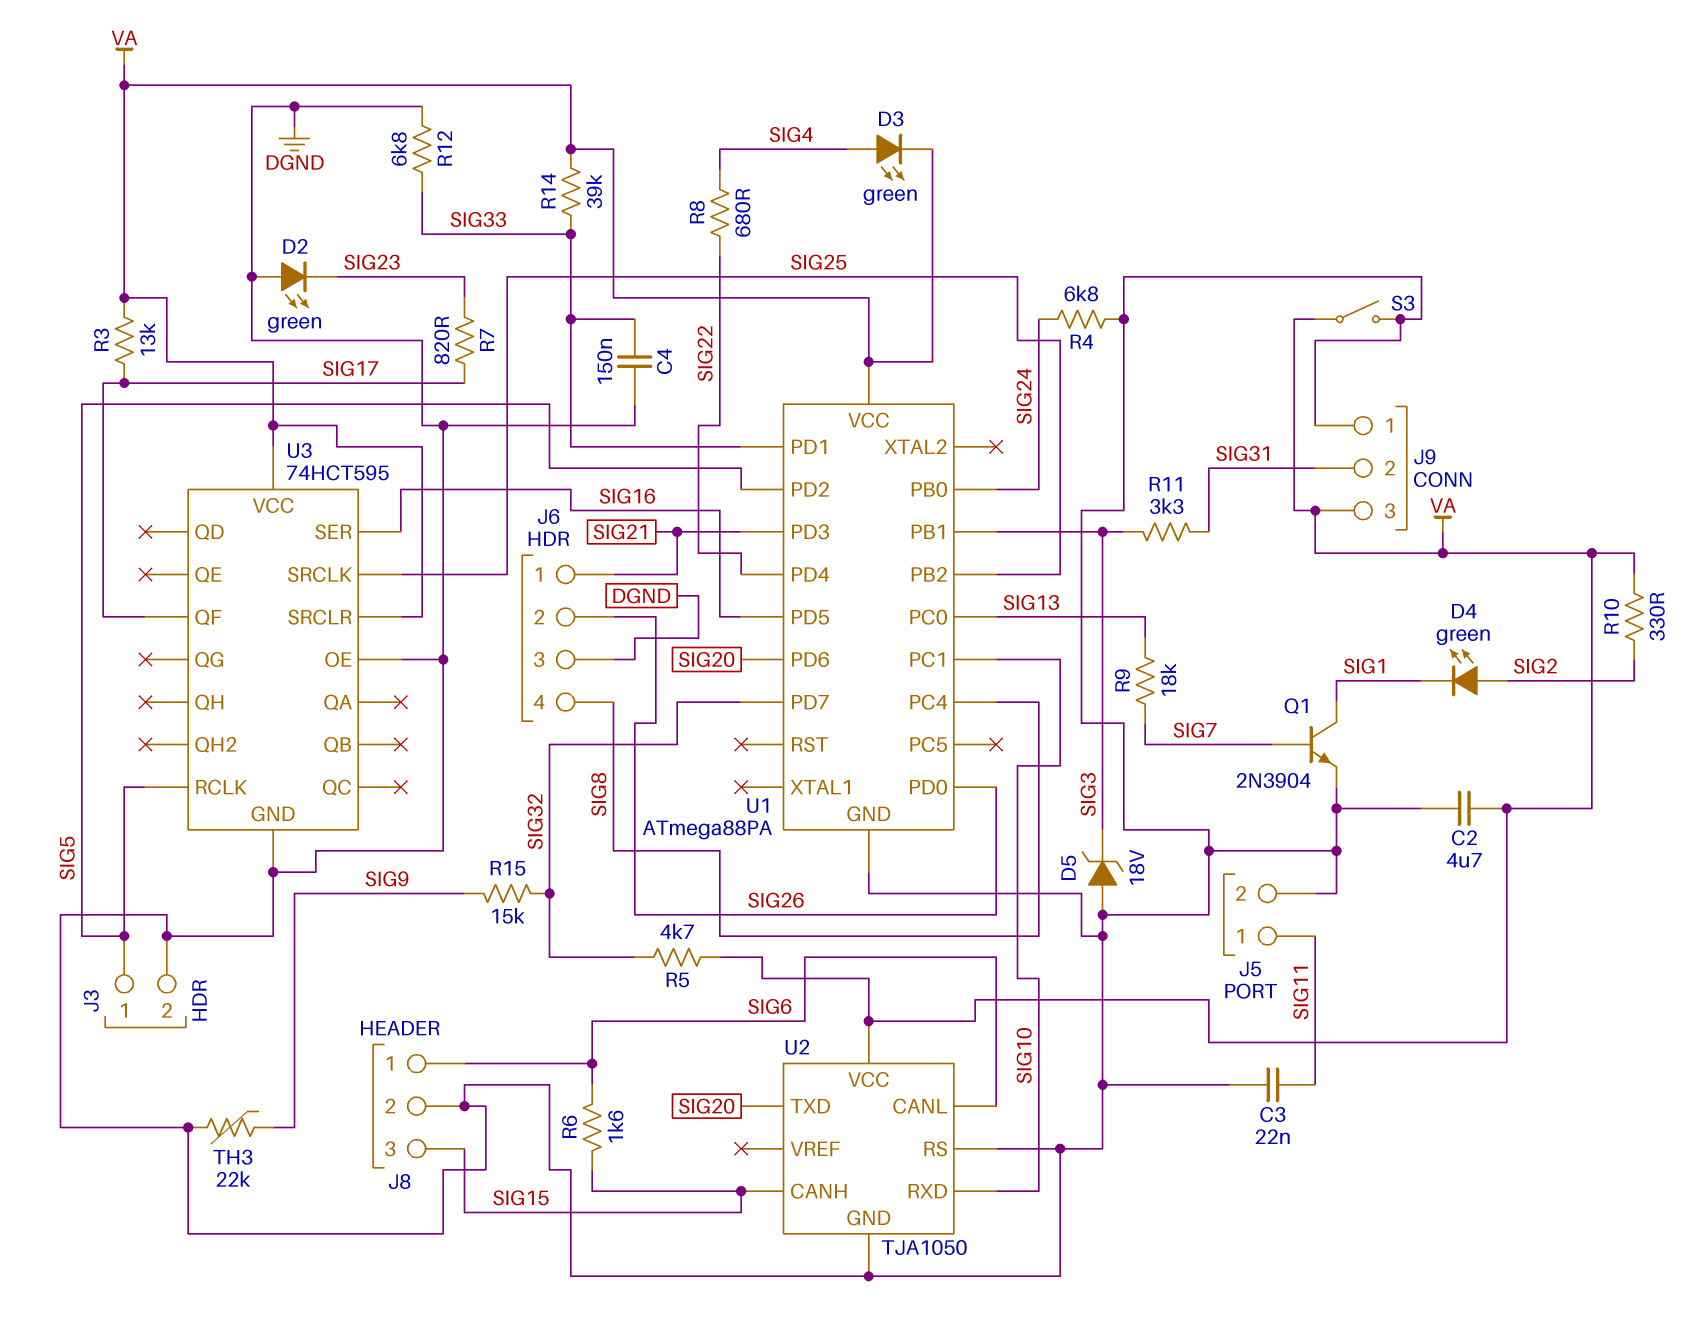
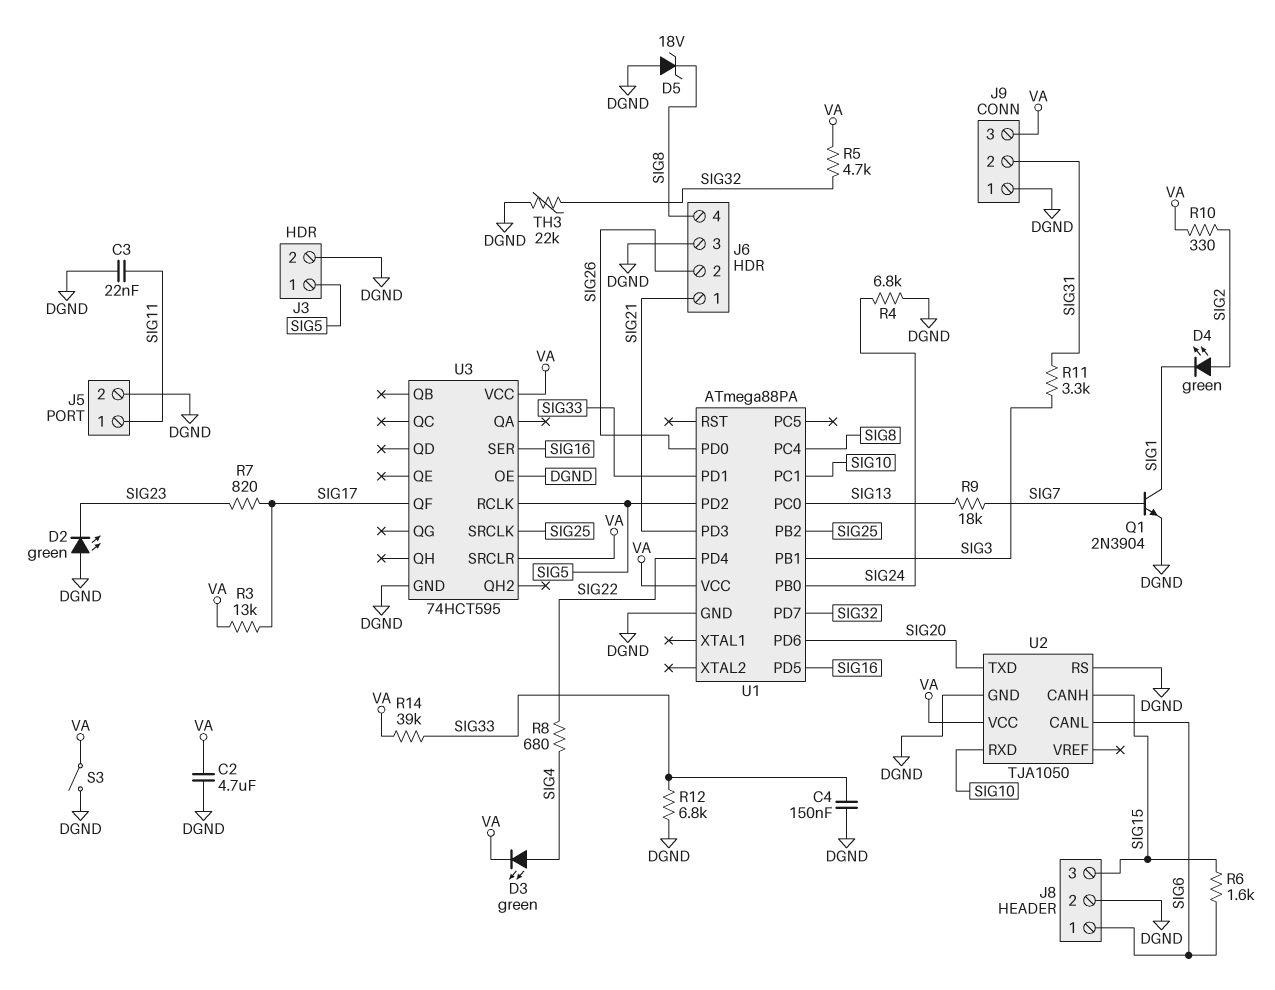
D5: zener 18V (A DGND, K SIG3) -> zener 18V (A DGND, K SIG8)
R15: 15k (SIG9, SIG32) -> none
TH3: 22k (DGND, SIG9) -> 22k (DGND, SIG32)

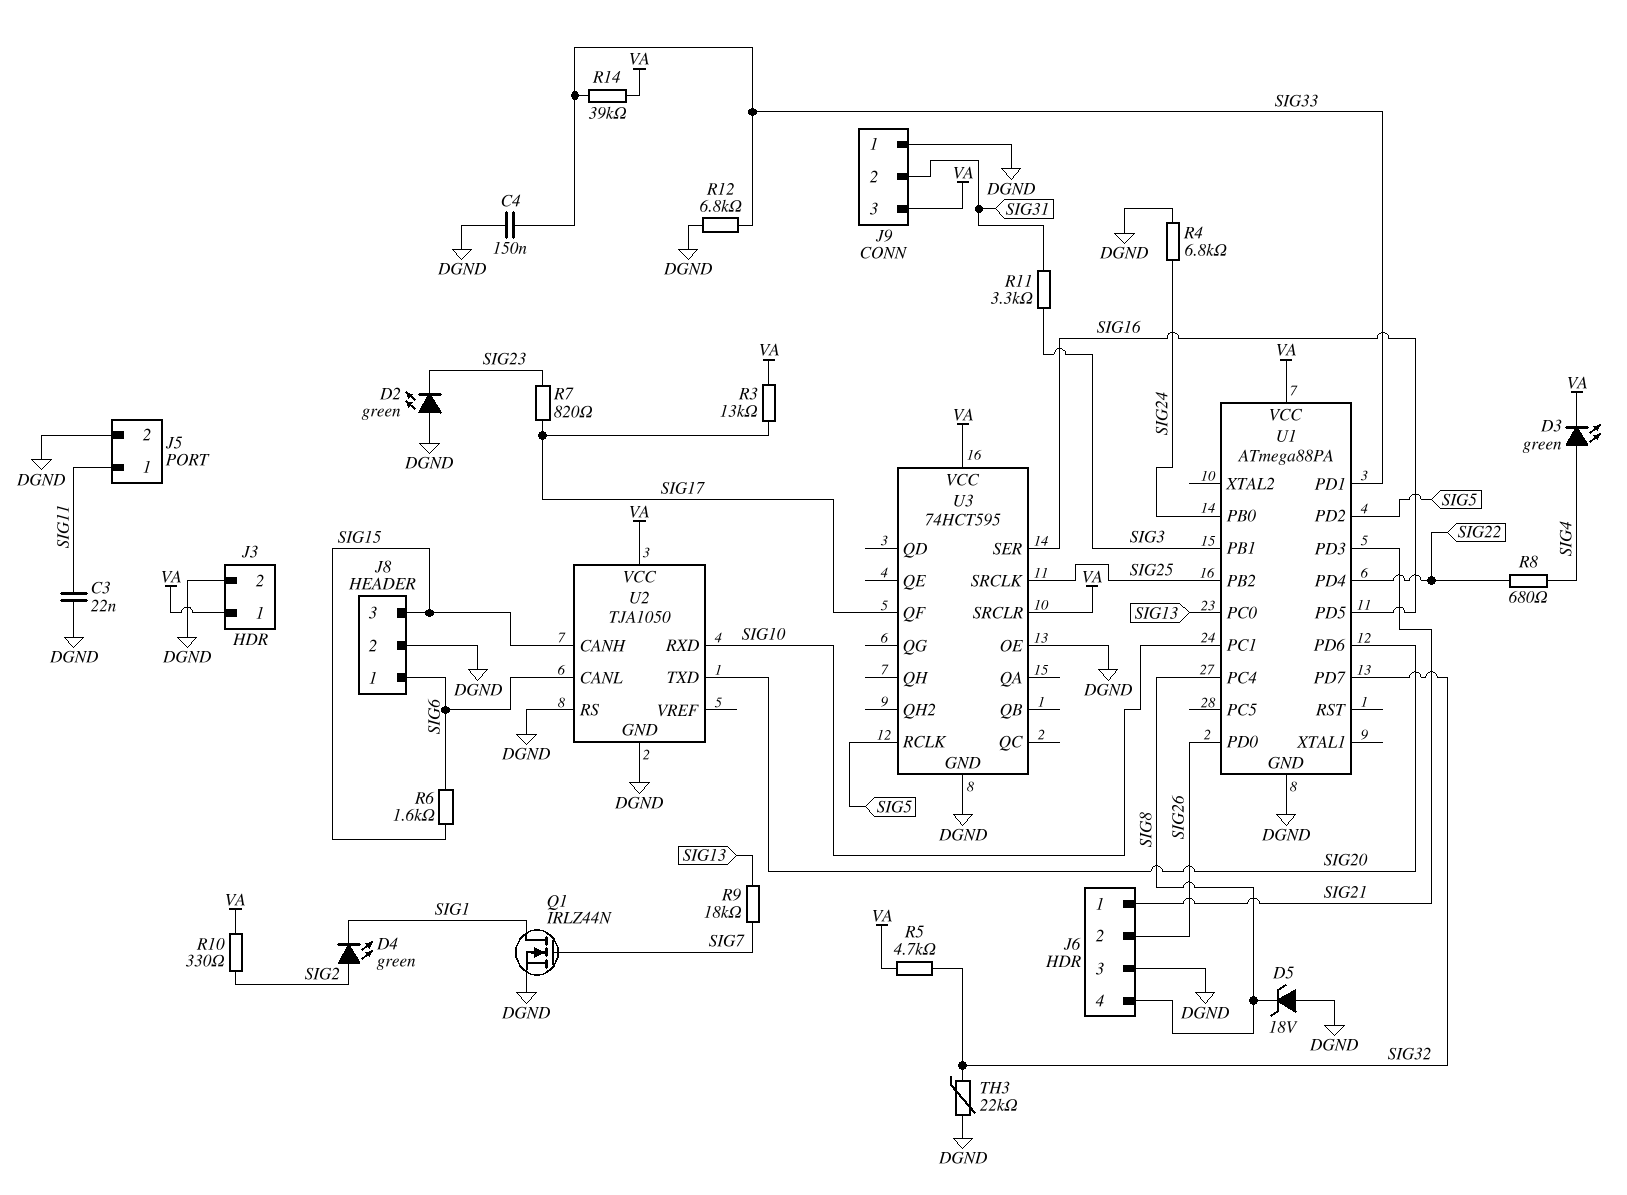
C2: 4.7uF (DGND, VA) -> none
J3 pin 1: SIG5 -> VA
Q1: NPN 2N3904 (B SIG7, C SIG1, E DGND) -> NMOS IRLZ44N (G SIG7, D SIG1, S DGND)
S3: switch (DGND, VA) -> none

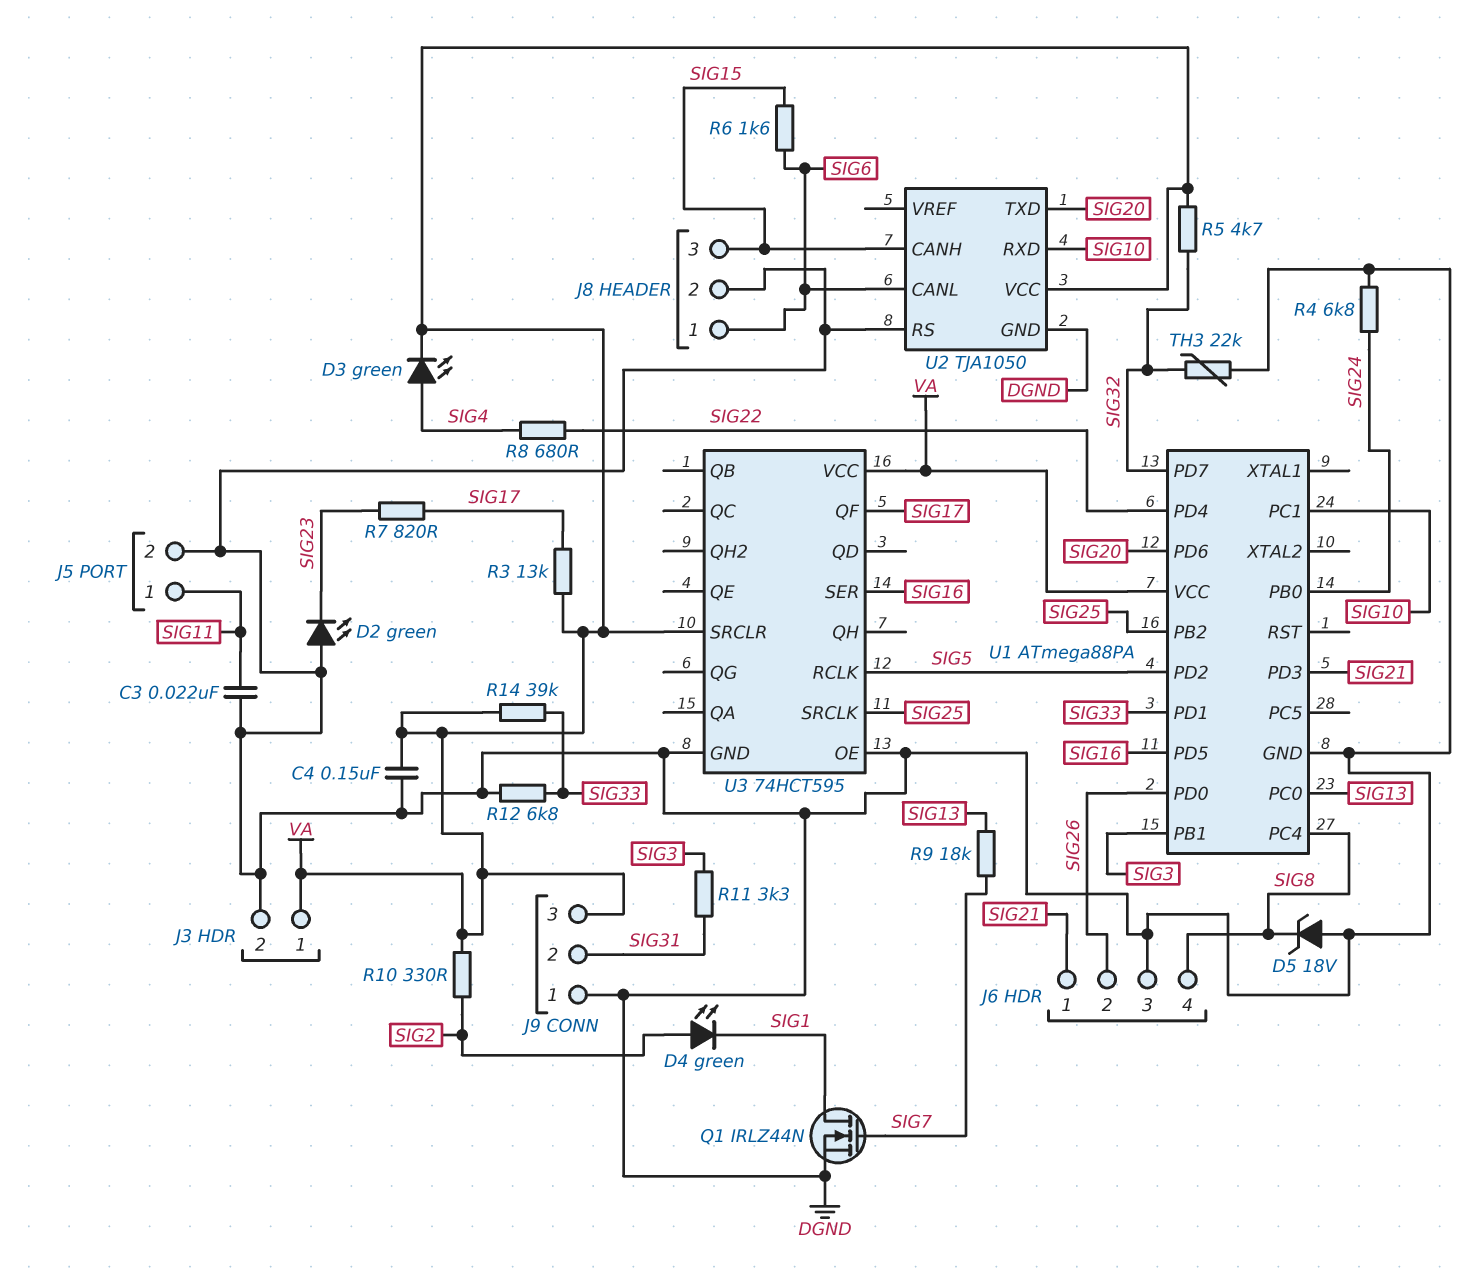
C4: 150nF (DGND, SIG33) -> 150nF (DGND, VA)

